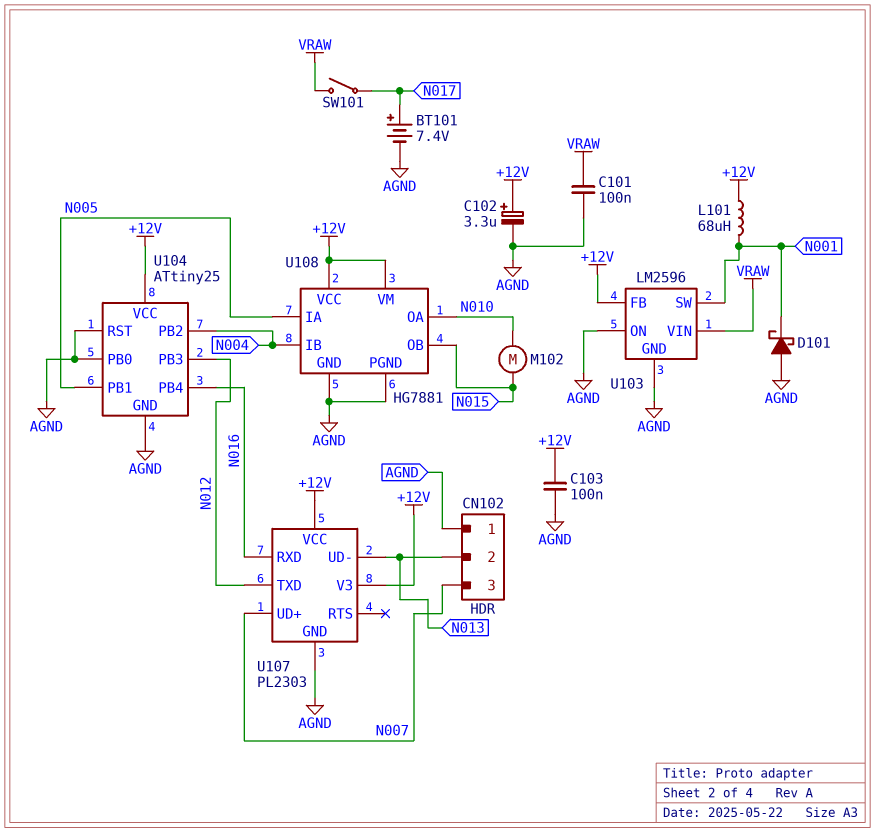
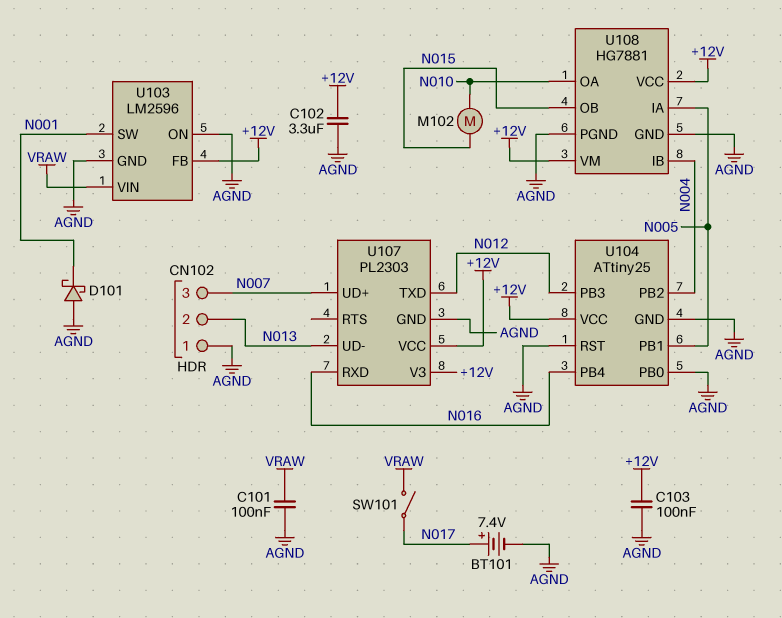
C102: 3.3uF (plus +12V, minus AGND) -> 3.3uF (+12V, AGND)
L101: 68uH (+12V, N001) -> none

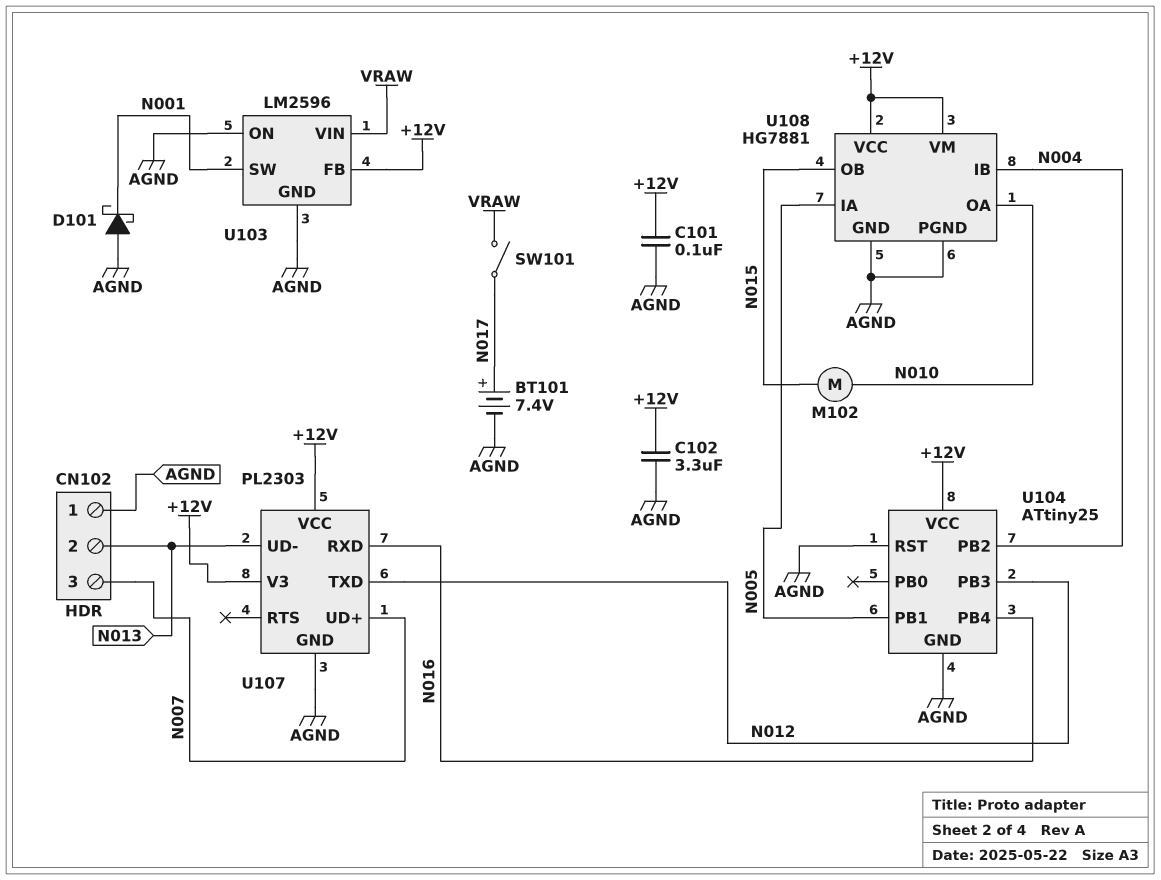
C101: 100nF (AGND, VRAW) -> 100nF (+12V, AGND)
C103: 100nF (+12V, AGND) -> none
U104 pin PB0: AGND -> none

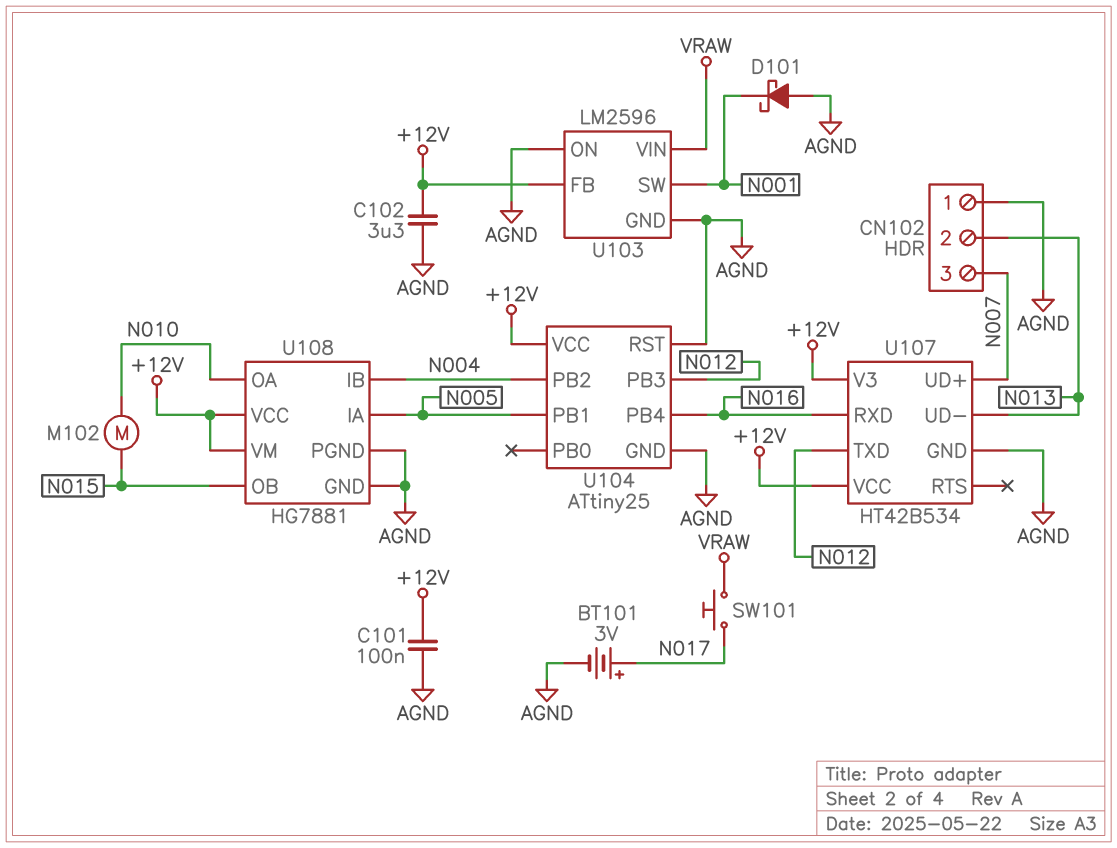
BT101: 7.4V (plus N017, minus AGND) -> 3V (plus N017, minus AGND)
SW101: switch (N017, VRAW) -> button (N017, VRAW)
U107: PL2303 -> HT42B534

